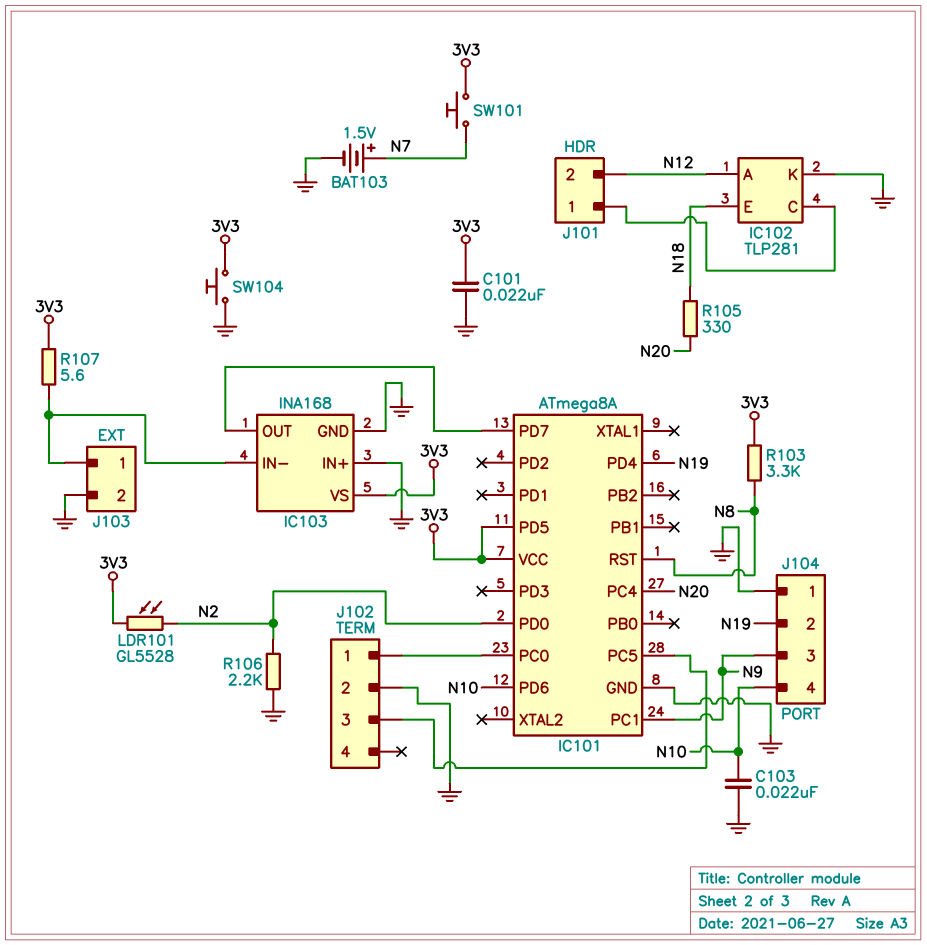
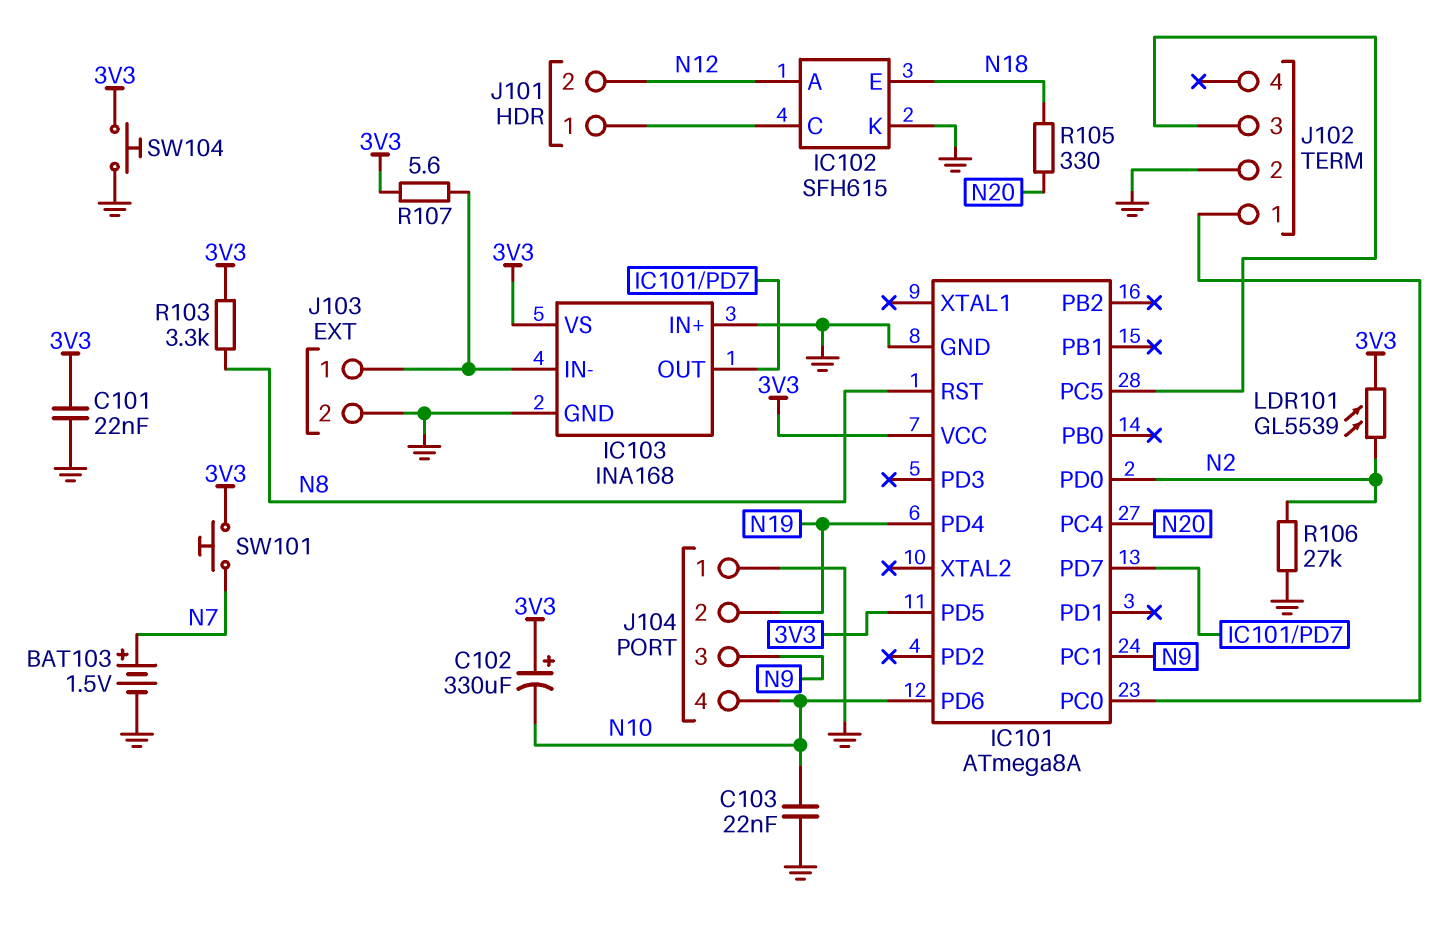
C102: none -> 330uF (plus 3V3, minus N10)
IC102: TLP281 -> SFH615
LDR101: GL5528 (3V3, N2) -> GL5539 (3V3, N2)
R106: 2.2k (GND, N2) -> 27k (GND, N2)

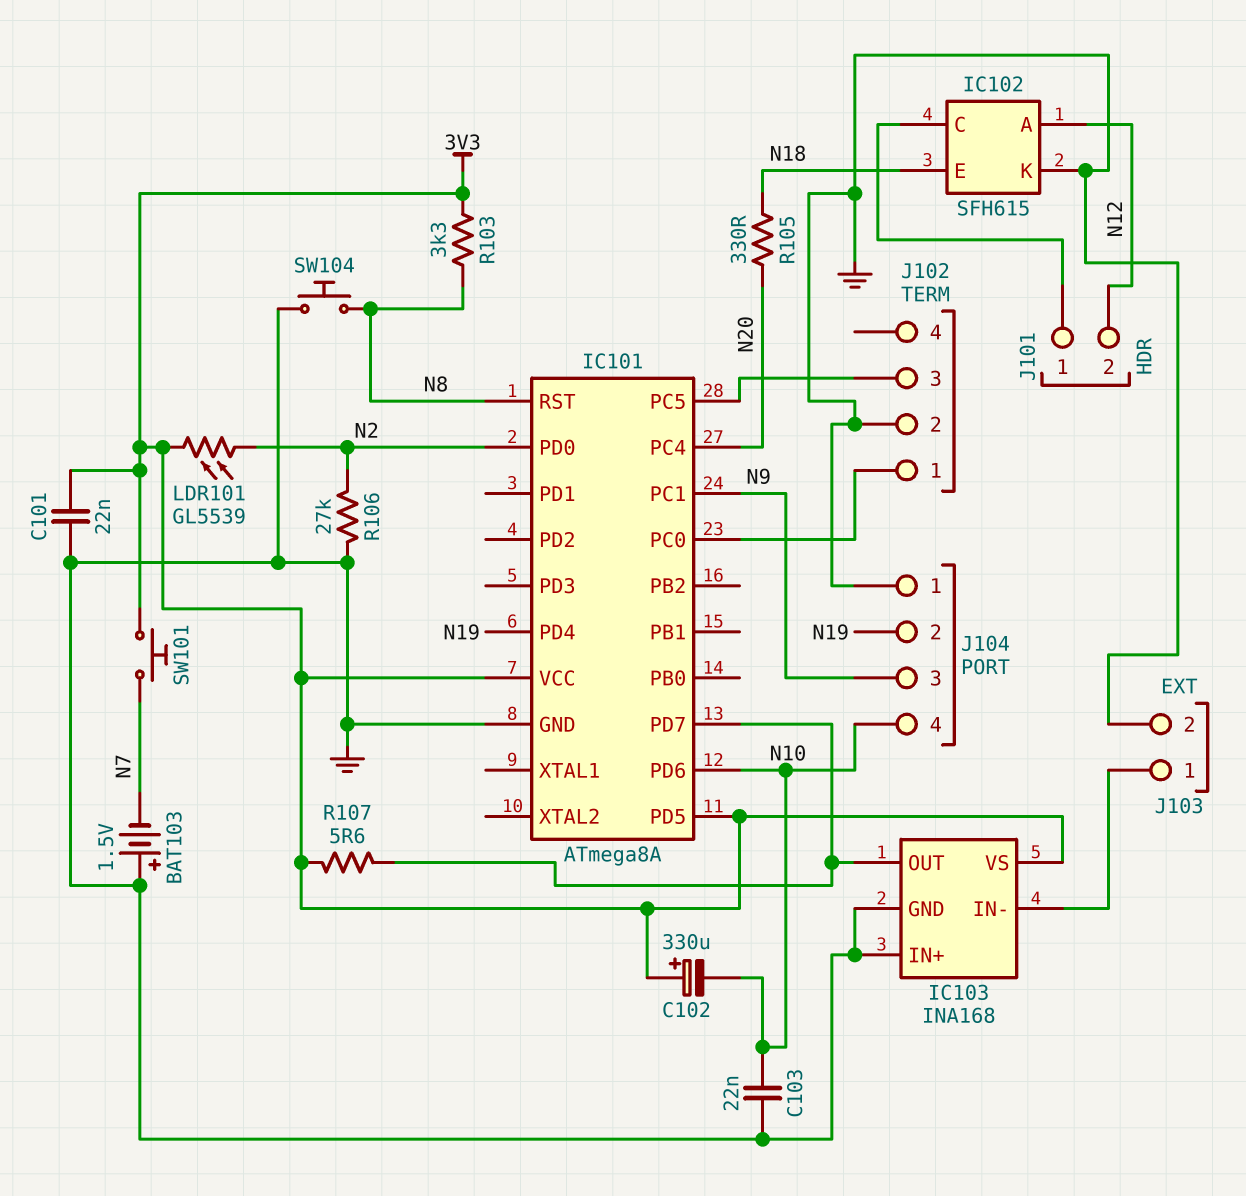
BAT103: 1.5V (plus N7, minus GND) -> 1.5V (plus GND, minus N7)
R107: 5.6 (3V3, IC103/IN-) -> 5.6 (3V3, IC101/PD7)
SW104: button (3V3, GND) -> button (GND, N8)

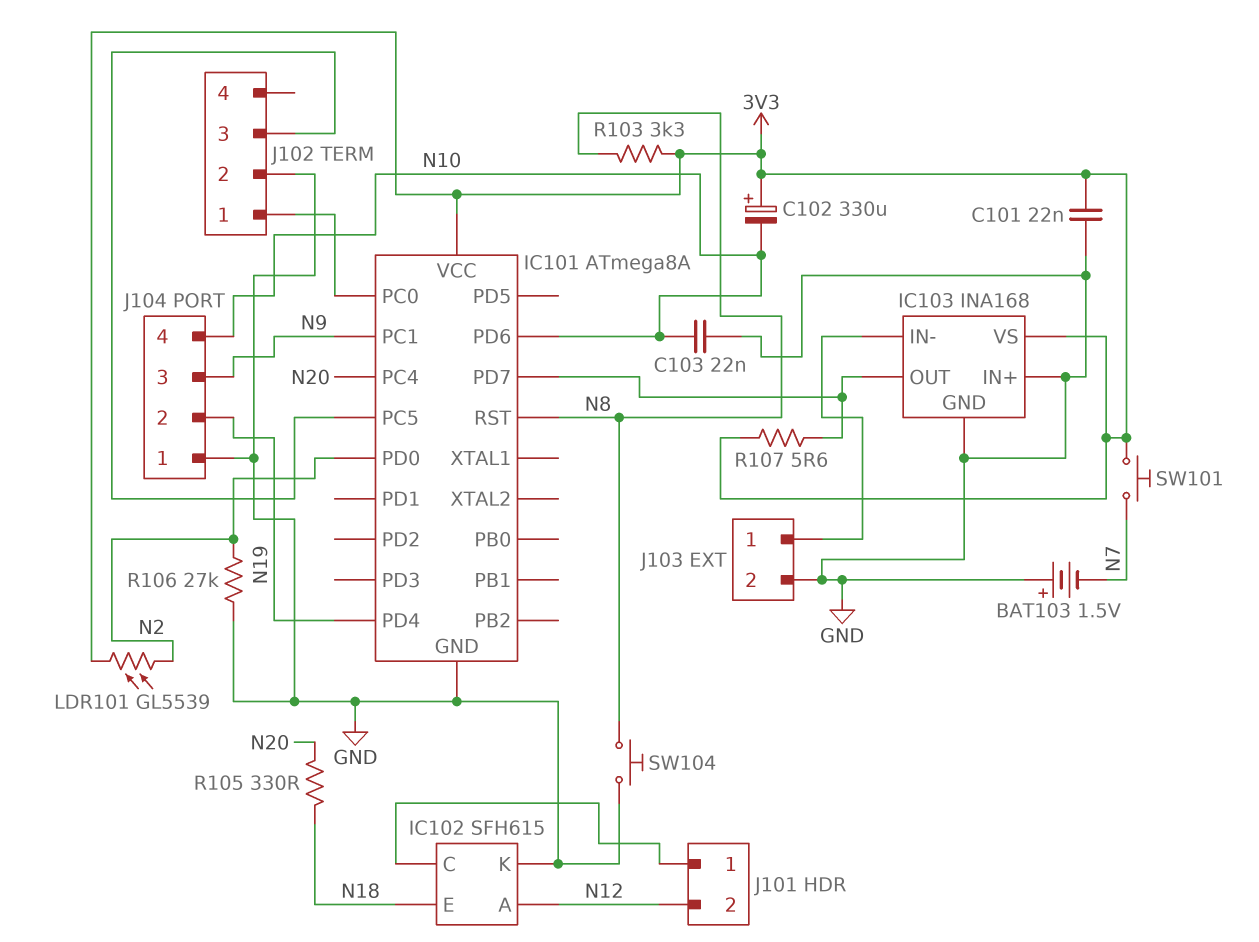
IC101 pin PD5: 3V3 -> none

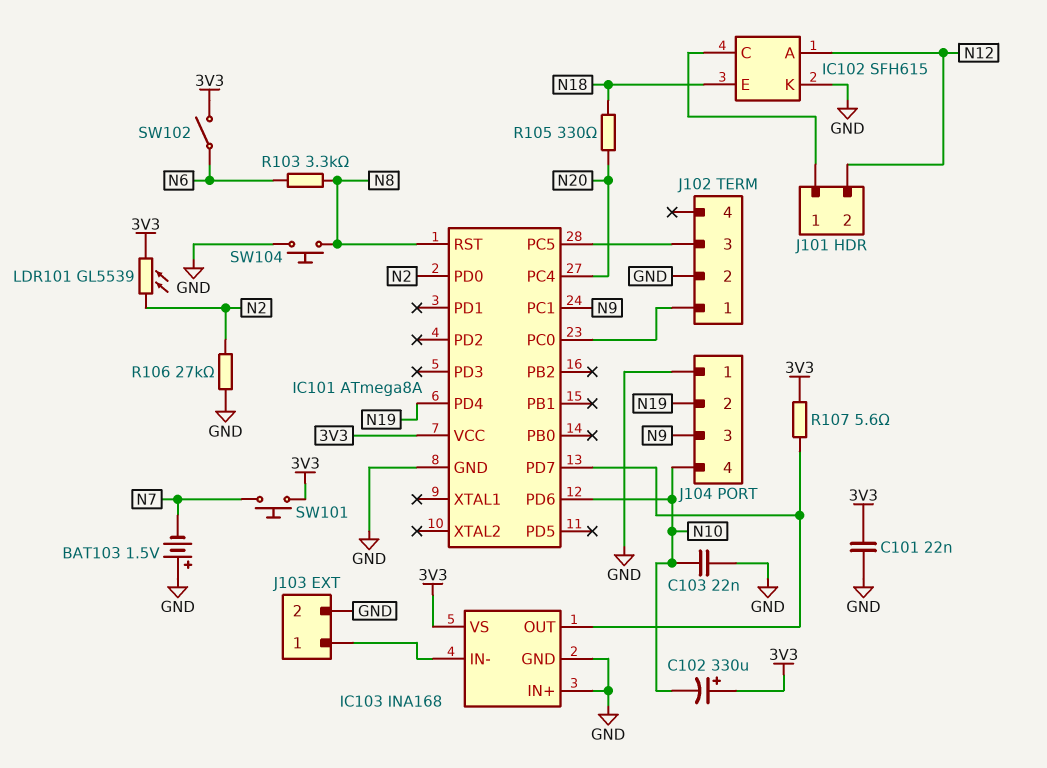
R103: 3.3k (3V3, N8) -> 3.3k (N6, N8)
SW102: none -> switch (3V3, N6)

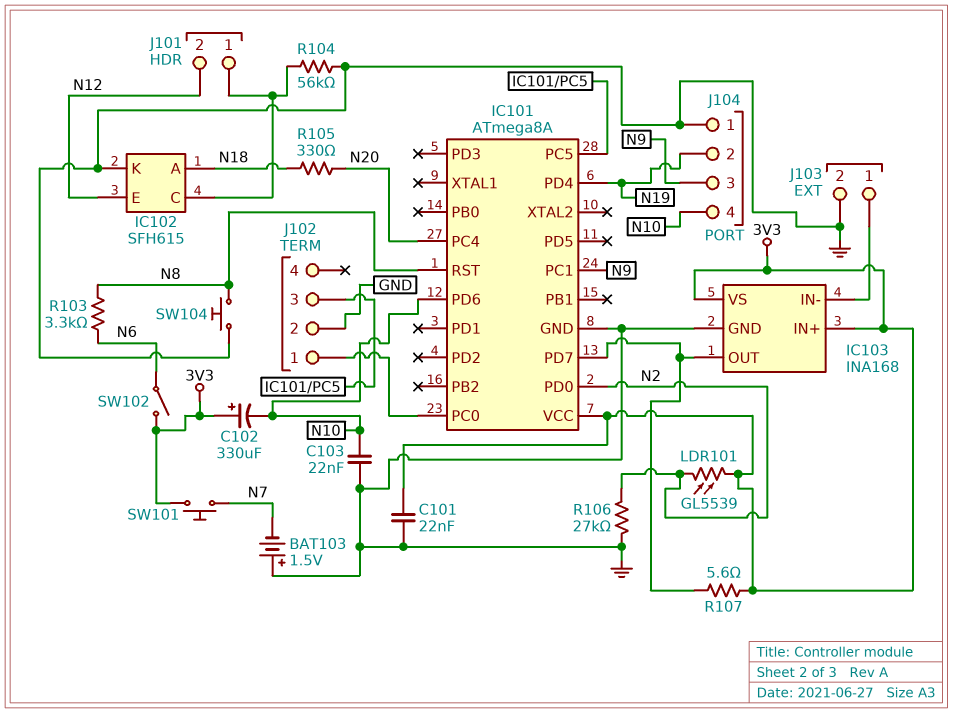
IC102 pin A: N12 -> N18
IC102 pin E: N18 -> N12
IC103 pin IN+: GND -> 3V3
R104: none -> 56k (GND, IC102/C)

